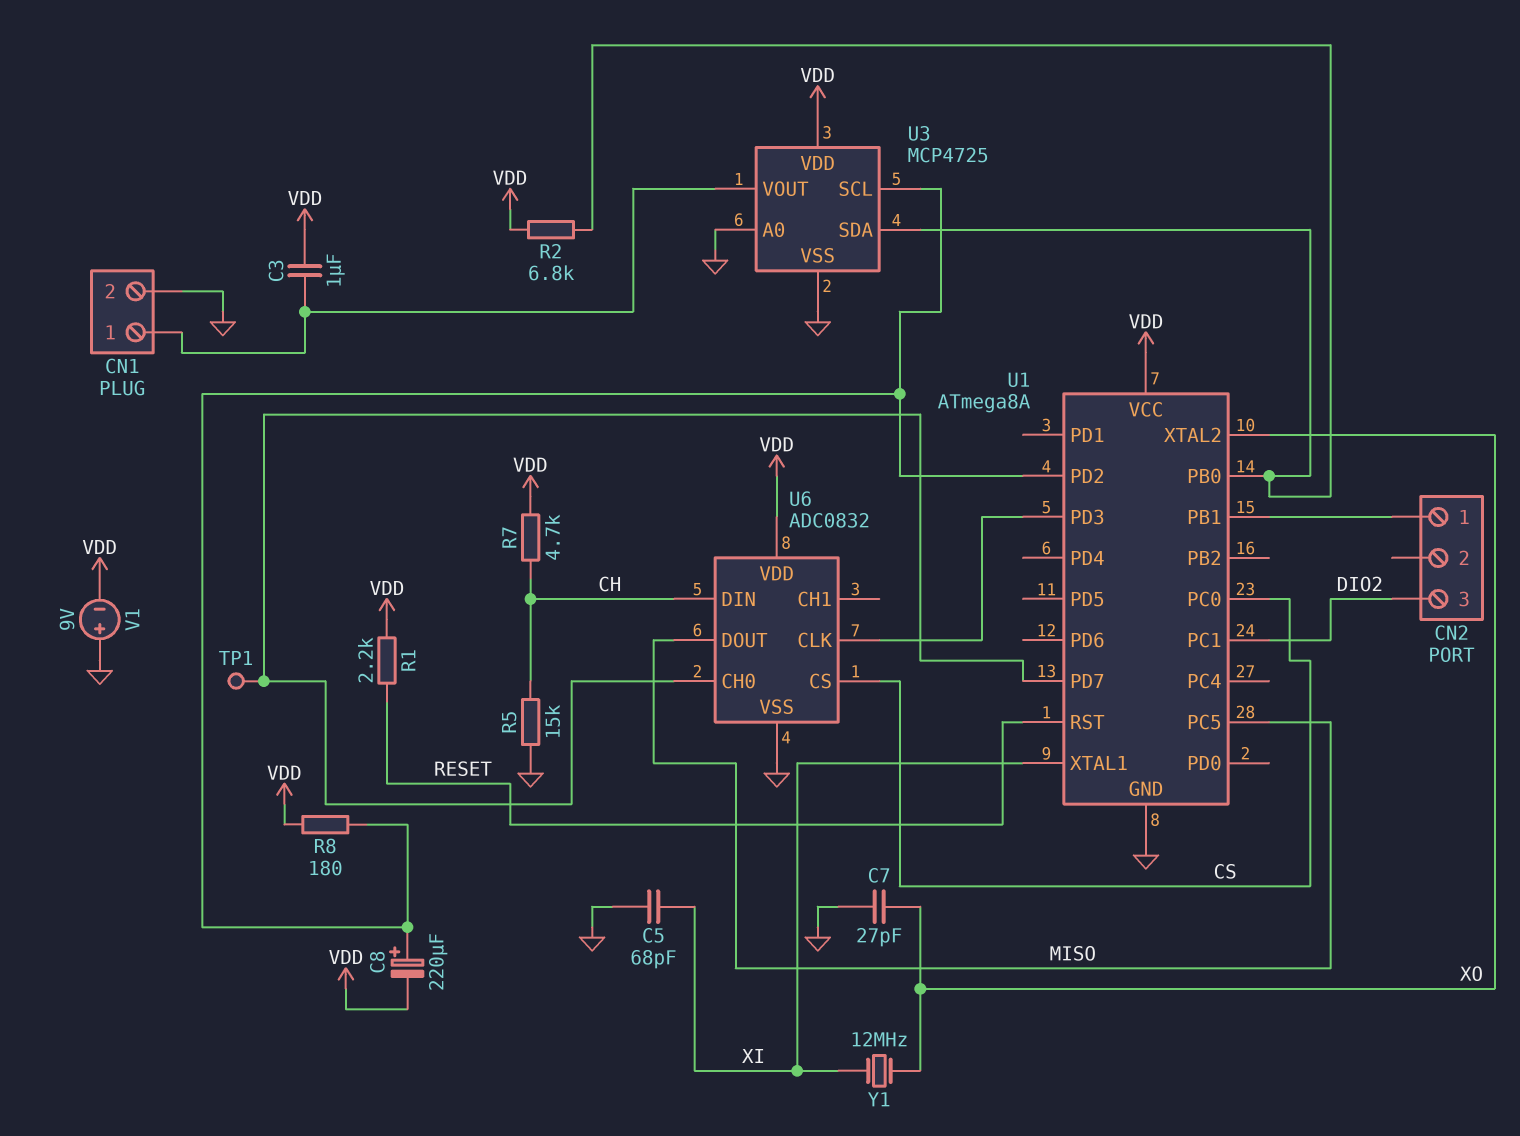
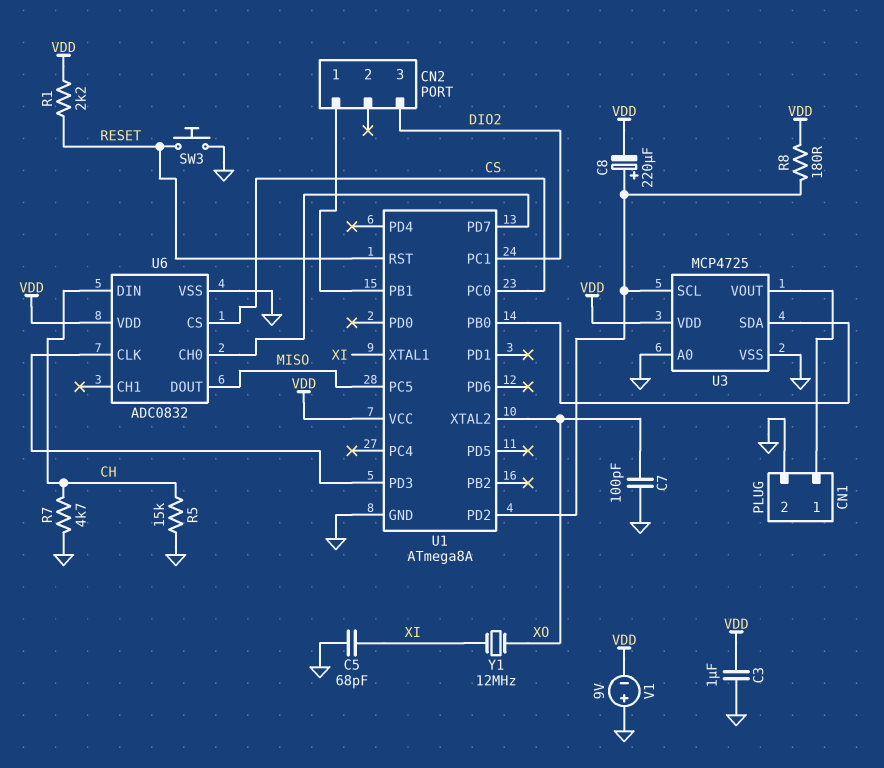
C3: 1uF (CN1/1, VDD) -> 1uF (GND, VDD)
C7: 27pF (GND, XO) -> 100pF (GND, XO)
R2: 6.8k (U1/PB0, VDD) -> none
R7: 4.7k (CH, VDD) -> 4.7k (CH, GND)
SW3: none -> button (GND, RESET)
TP1: test point (U1/PD7) -> none

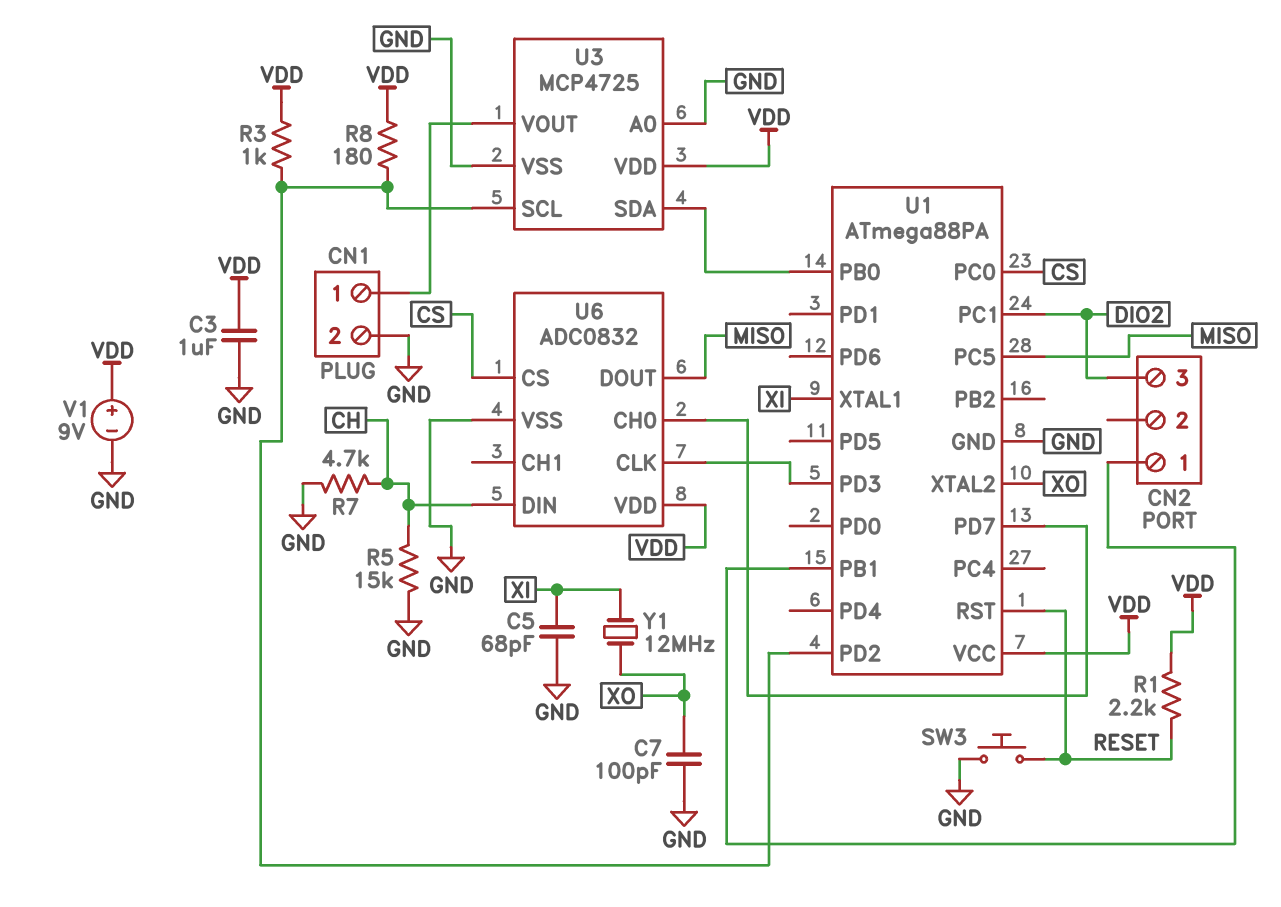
C8: 220uF (plus U1/PD2, minus VDD) -> none
R3: none -> 1k (U1/PD2, VDD)
U1: ATmega8A -> ATmega88PA
V1: 9V (plus GND, minus VDD) -> 9V (plus VDD, minus GND)

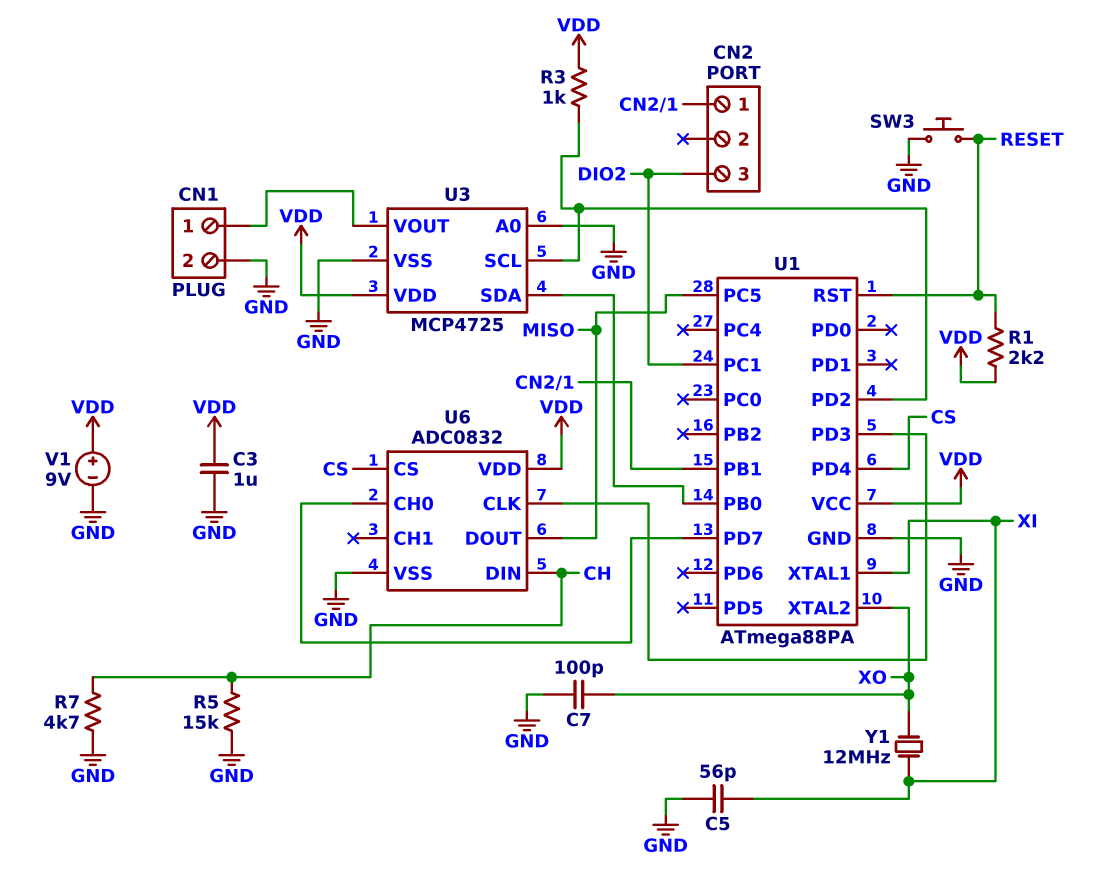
C5: 68pF (GND, XI) -> 56pF (GND, XI)
R8: 180 (U1/PD2, VDD) -> none
U1 pin PC0: CS -> none
U1 pin PD4: none -> CS

